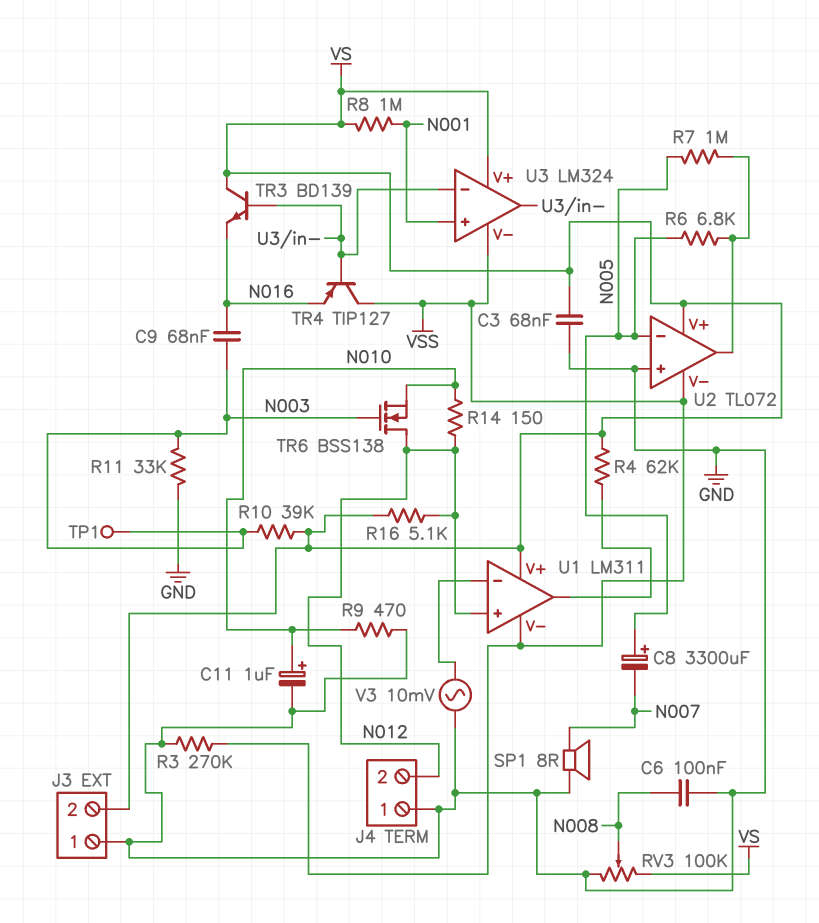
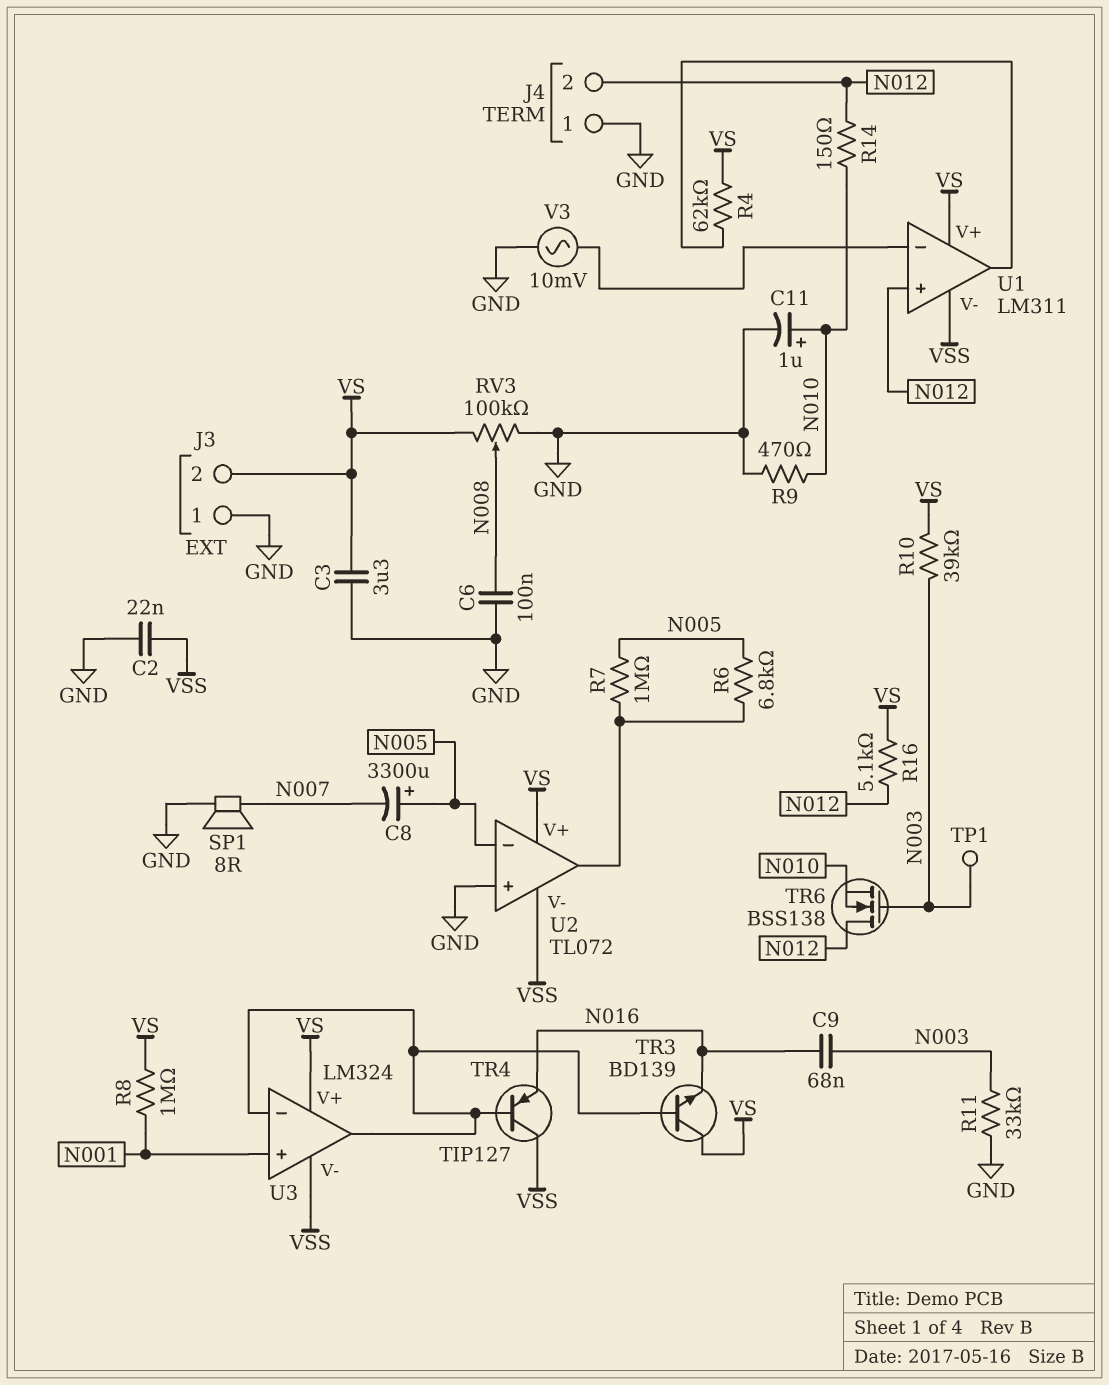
C2: none -> 22nF (GND, VSS)
C3: 68nF (GND, VS) -> 3.3uF (GND, VS)
R3: 270k (GND, VSS) -> none

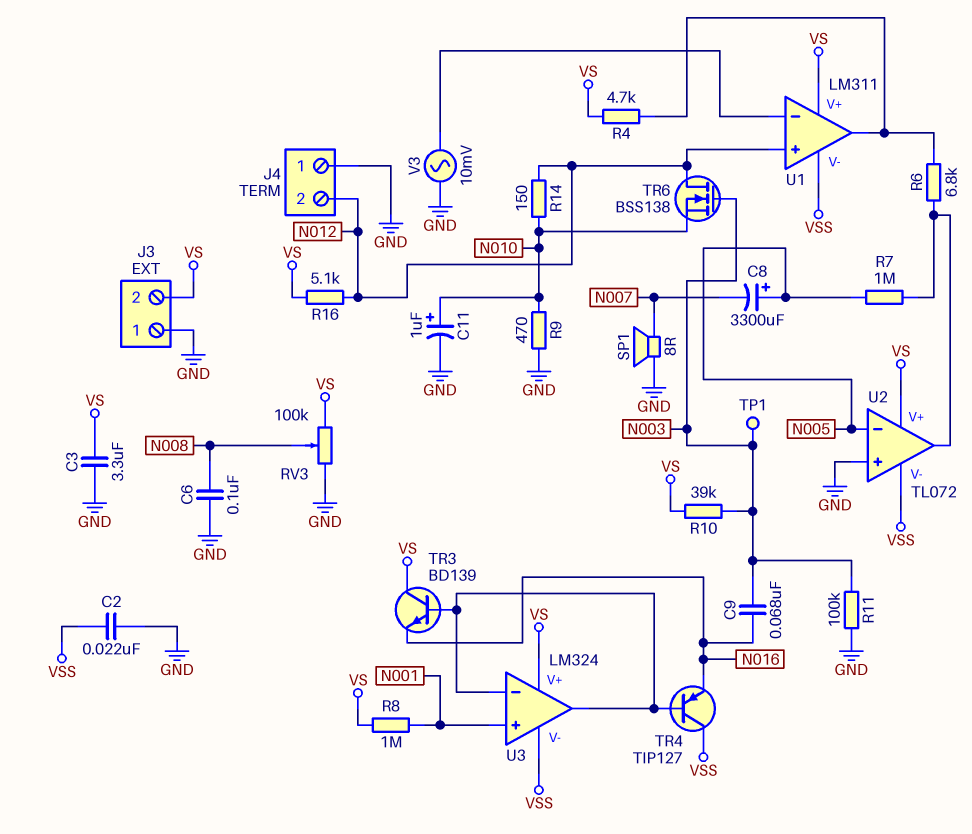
R4: 62k (U1/out, VS) -> 4.7k (U1/out, VS)
R6: 6.8k (N005, U2/out) -> 6.8k (U1/out, U2/out)
R11: 33k (GND, N003) -> 100k (GND, N003)

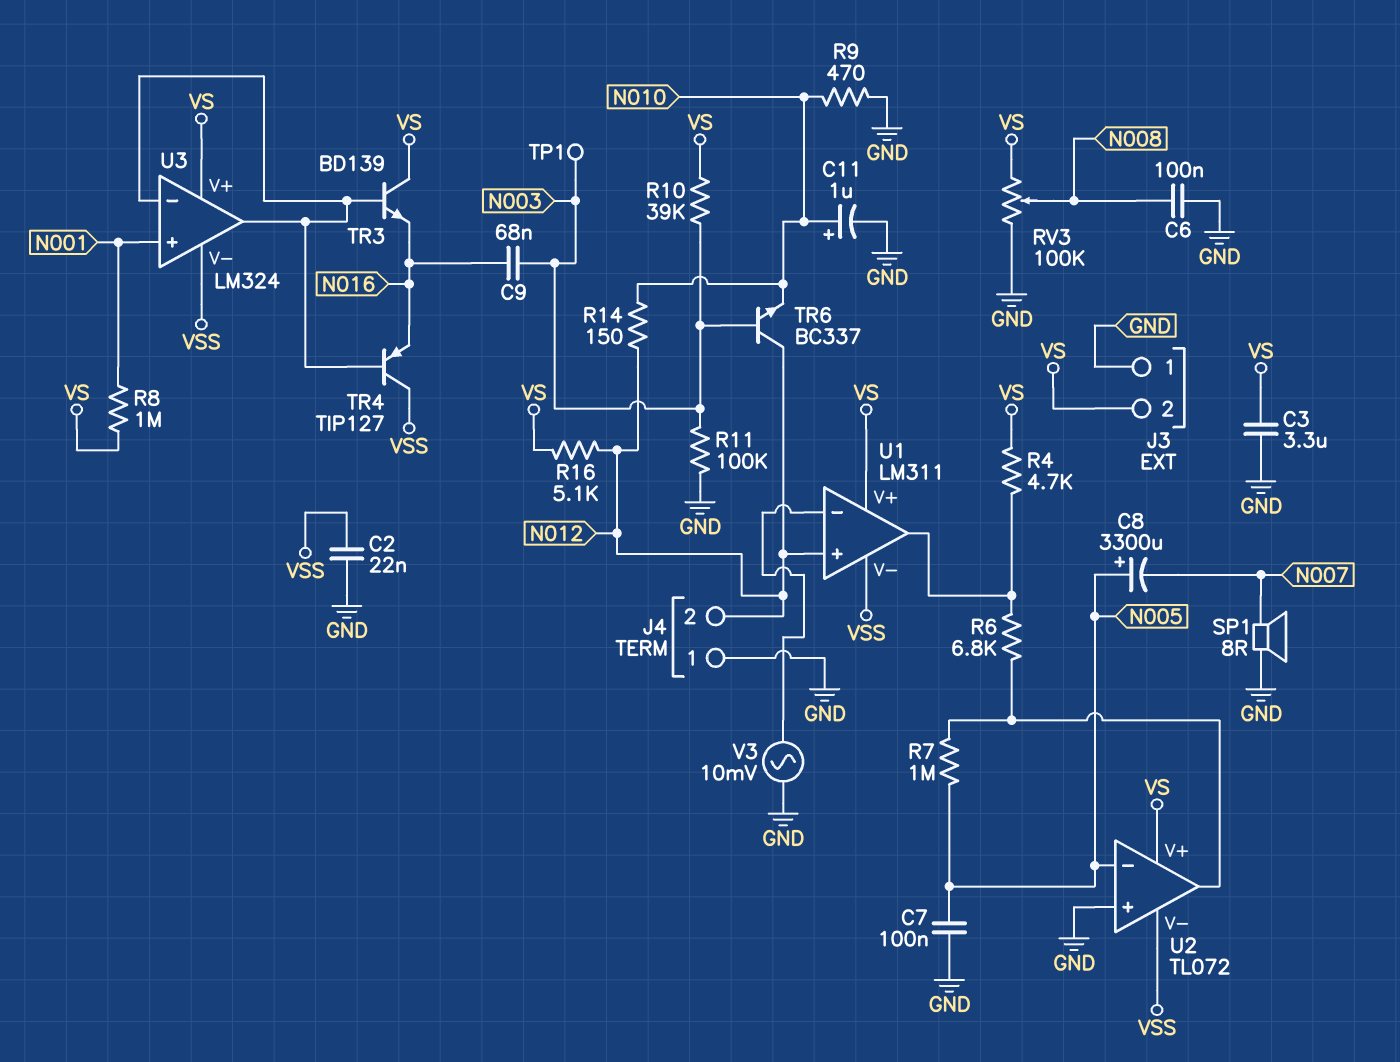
C7: none -> 100nF (GND, N005)
TR6: NMOS BSS138 (G N003, D N012, S N010) -> NPN BC337 (B N003, C N012, E N010)

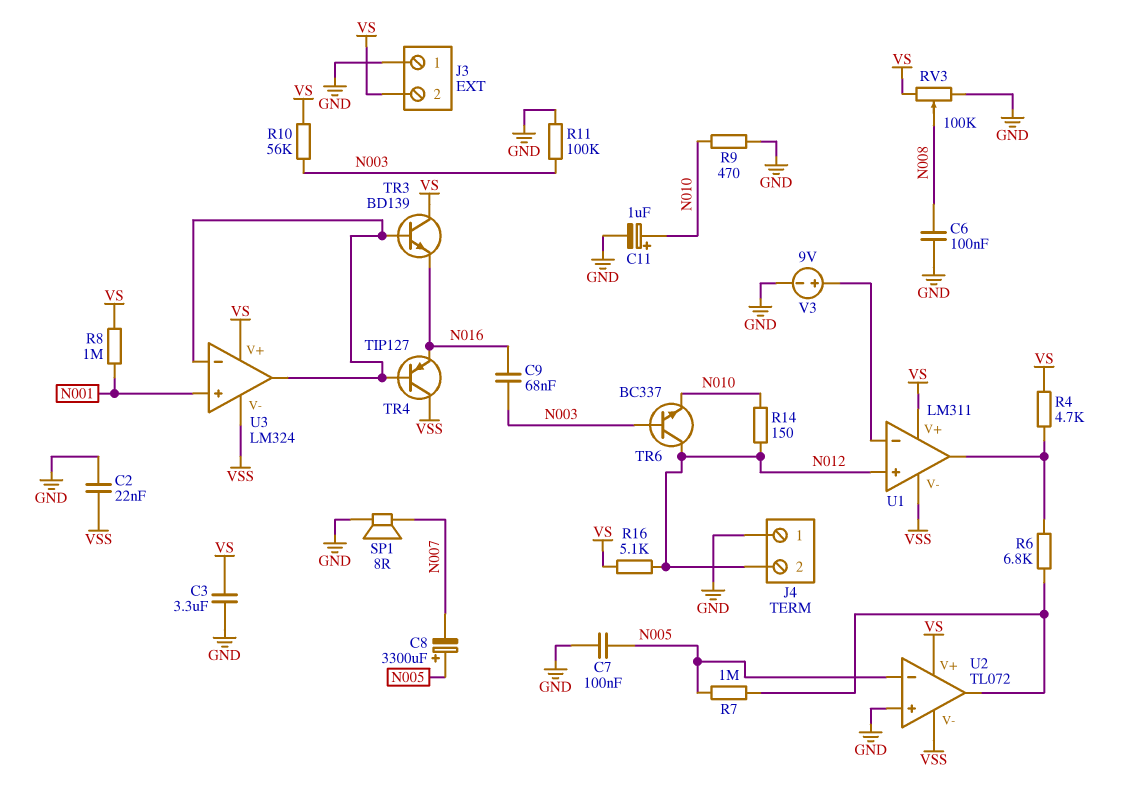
R10: 39k (N003, VS) -> 56k (N003, VS)
TP1: test point (N003) -> none
V3: AC 10mV (GND, U1/in-) -> 9V (plus U1/in-, minus GND)

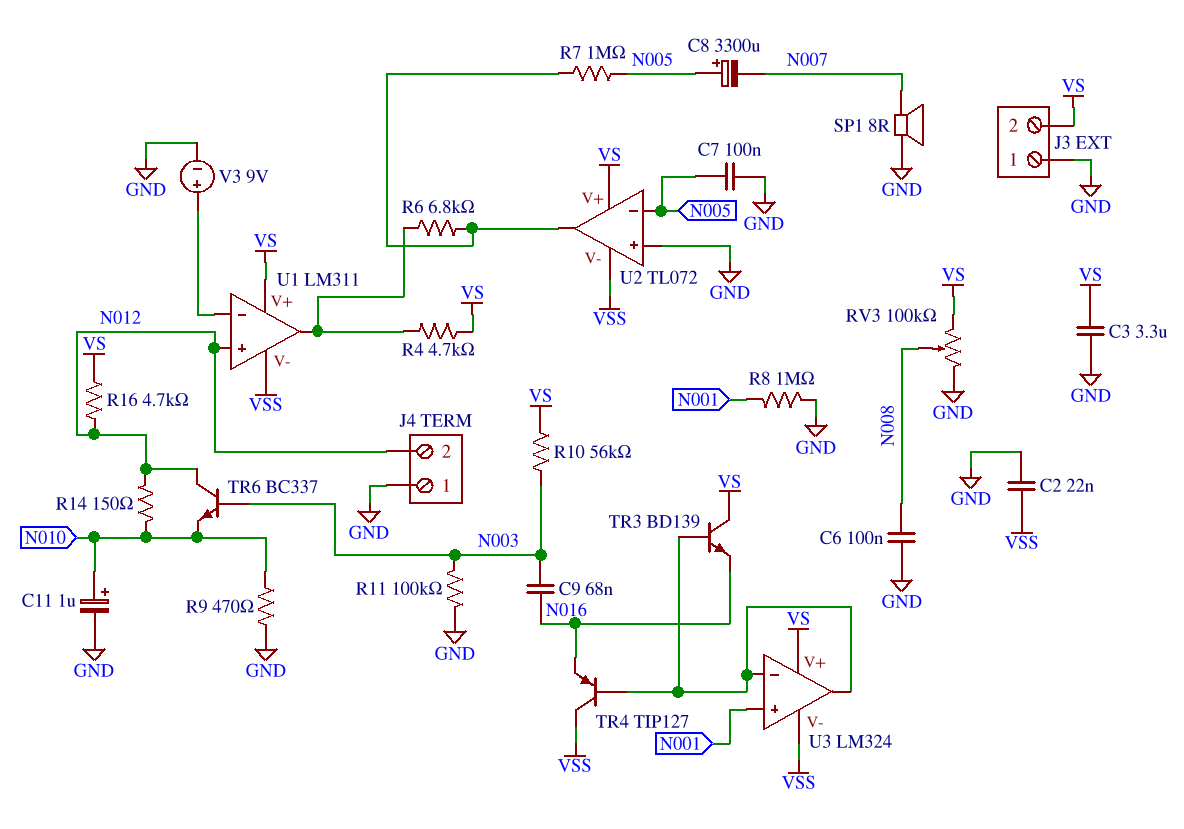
R8: 1M (N001, VS) -> 1M (GND, N001)
R16: 5.1k (N012, VS) -> 4.7k (N012, VS)

